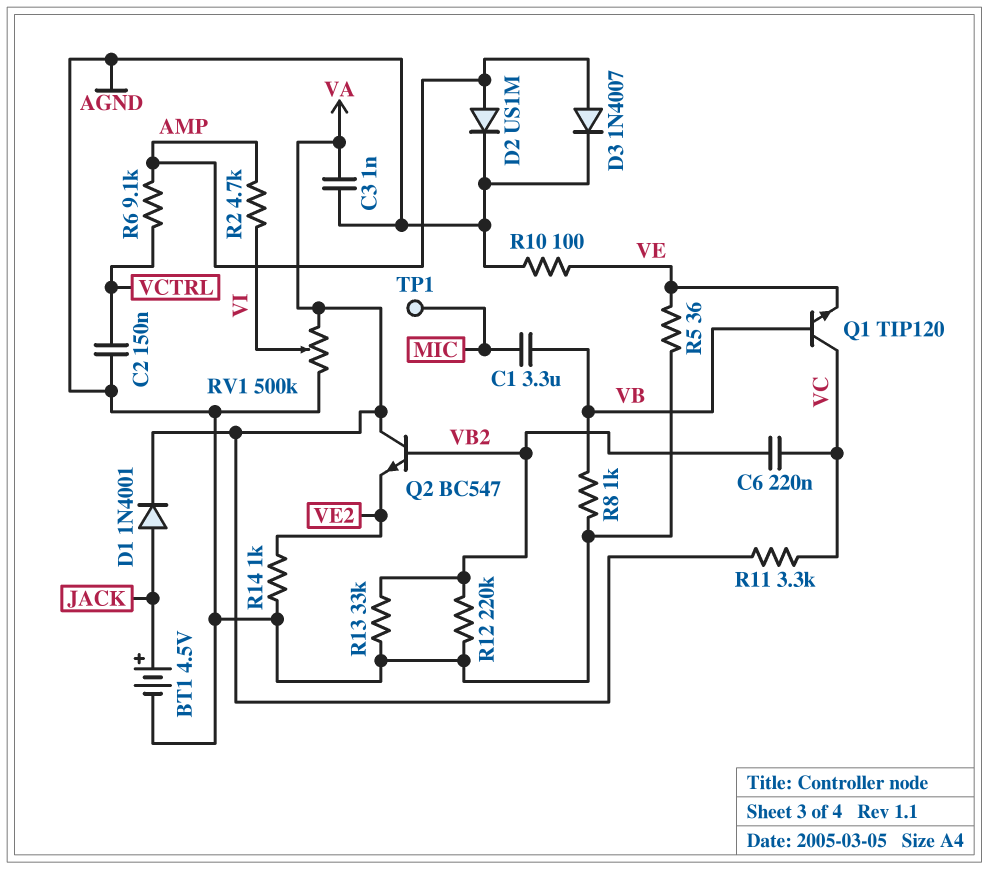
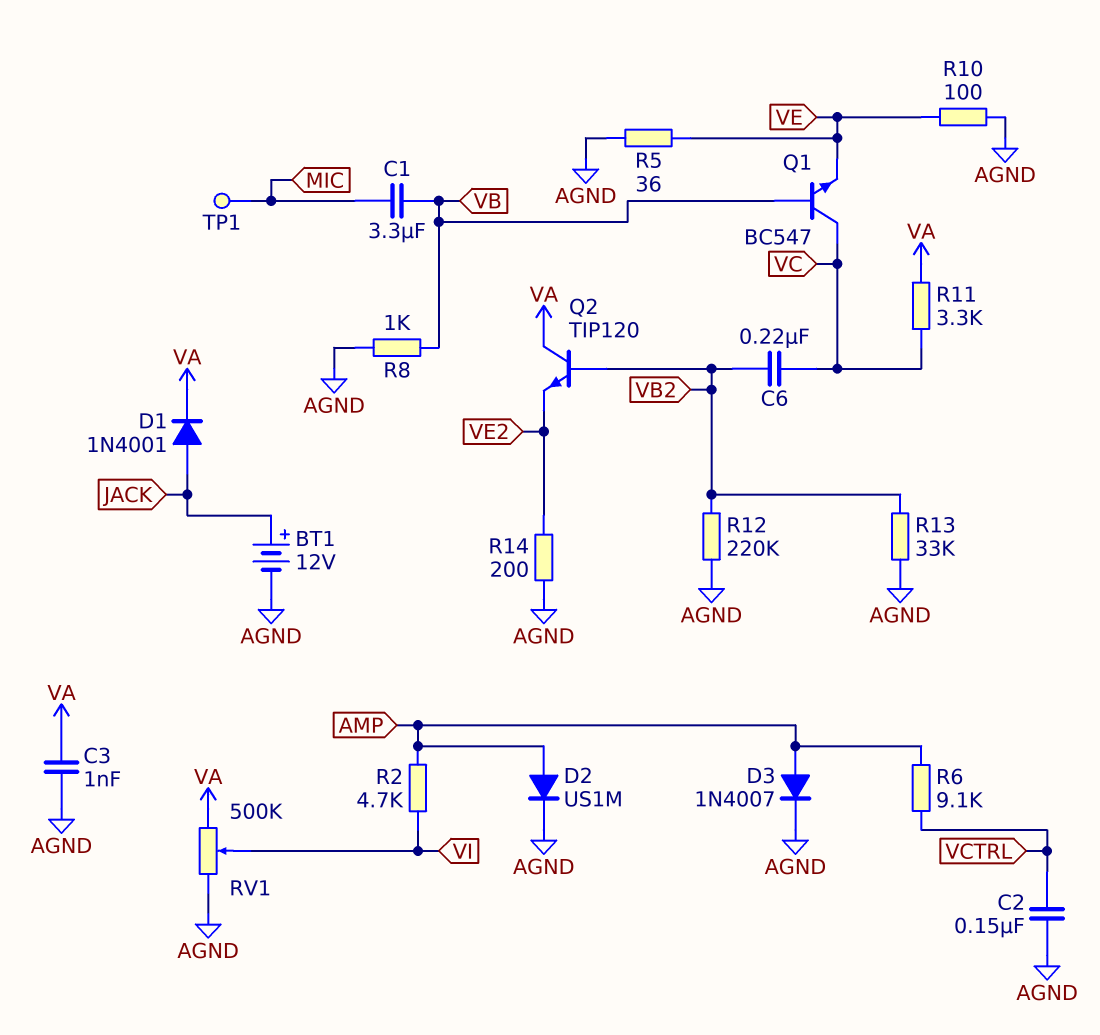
BT1: 4.5V (plus JACK, minus AGND) -> 12V (plus JACK, minus AGND)
Q1: NPN TIP120 (B VB, C VC, E VE) -> NPN BC547 (B VB, C VC, E VE)
Q2: NPN BC547 (B VB2, C VA, E VE2) -> NPN TIP120 (B VB2, C VA, E VE2)
R14: 1k (AGND, VE2) -> 200 (AGND, VE2)

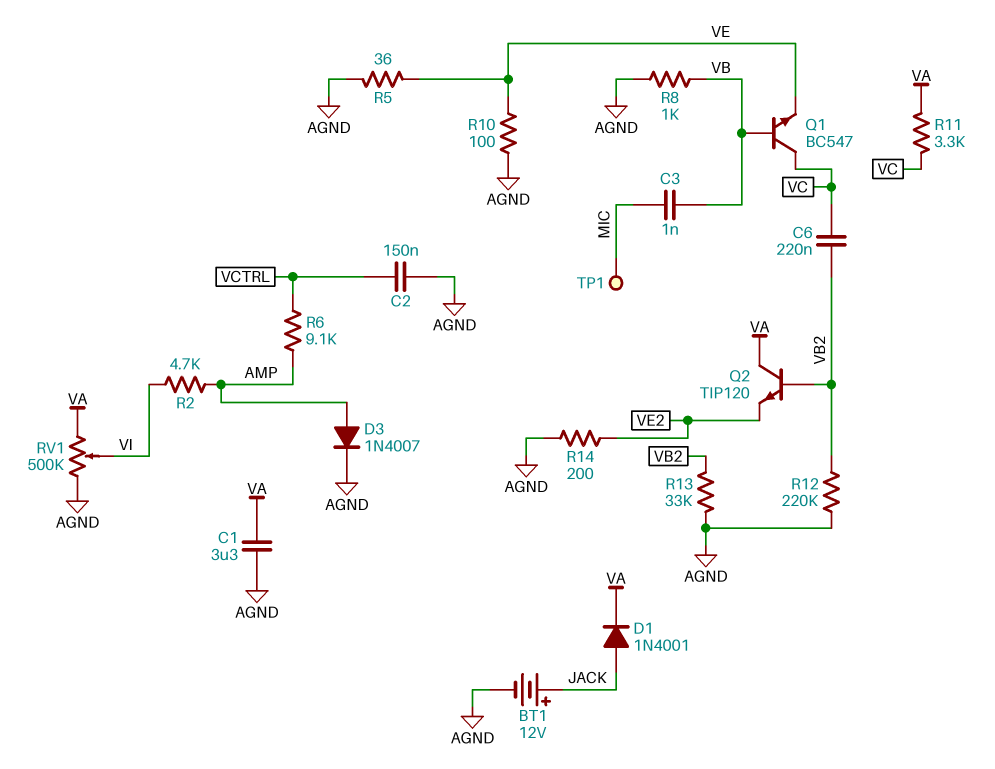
C1: 3.3uF (MIC, VB) -> 3.3uF (AGND, VA)
C3: 1nF (AGND, VA) -> 1nF (MIC, VB)
D2: diode US1M (A AMP, K AGND) -> none

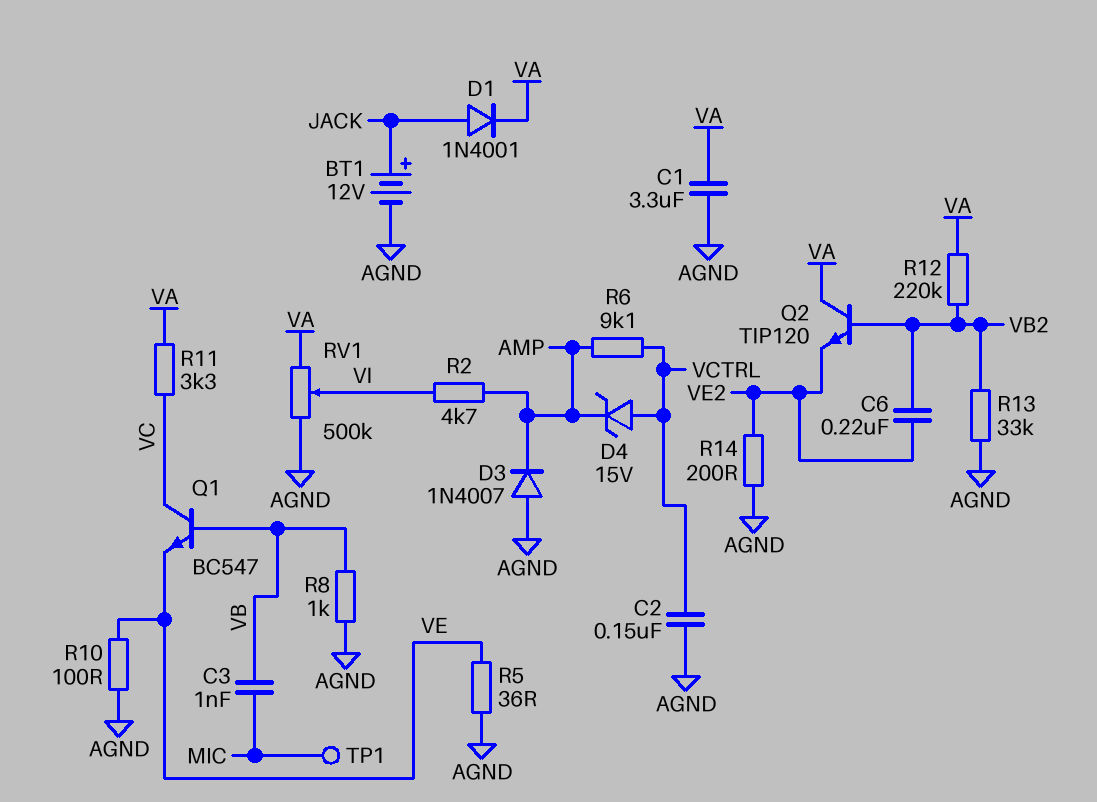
C6: 220nF (VB2, VC) -> 220nF (VB2, VE2)
D3: diode 1N4007 (A AMP, K AGND) -> diode 1N4007 (A AGND, K AMP)
D4: none -> zener 15V (A VCTRL, K AMP)
R12: 220k (AGND, VB2) -> 220k (VA, VB2)

